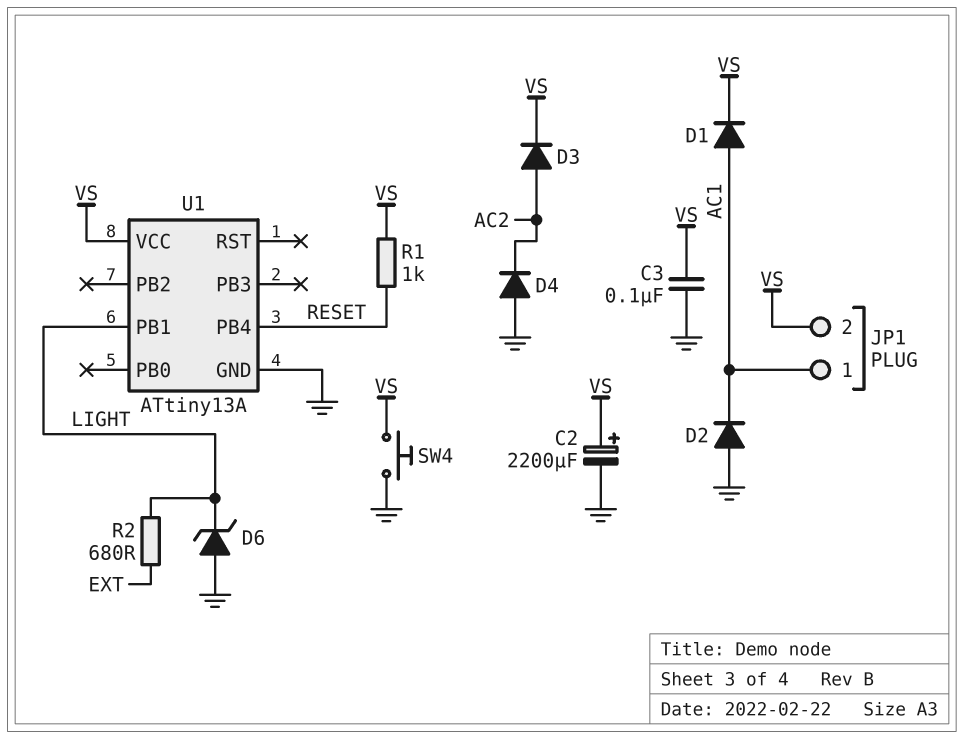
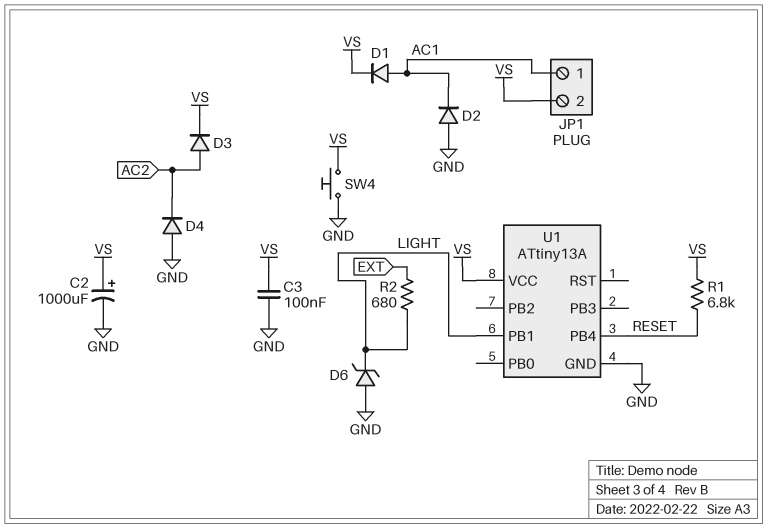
C2: 2200uF (plus VS, minus GND) -> 1000uF (plus VS, minus GND)
R1: 1k (RESET, VS) -> 6.8k (RESET, VS)

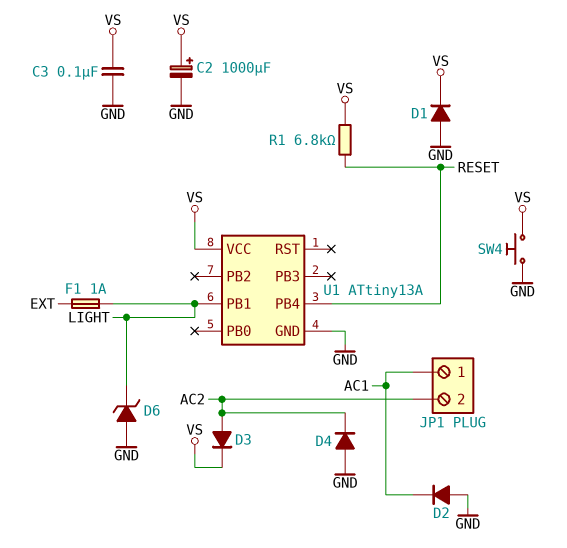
D1: diode (A AC1, K VS) -> diode (A GND, K VS)
F1: none -> 1A (EXT, LIGHT)
JP1 pin 2: VS -> AC2
R2: 680 (EXT, LIGHT) -> none

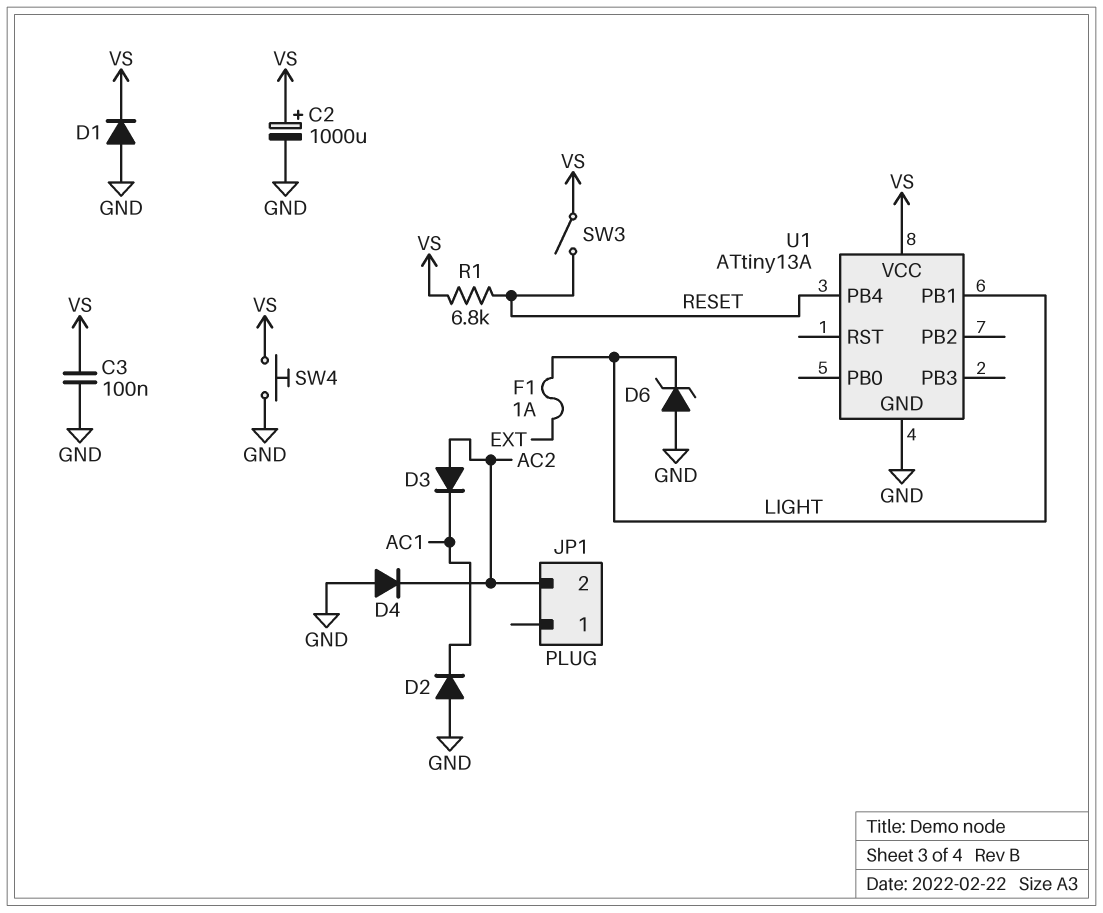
D3: diode (A AC2, K VS) -> diode (A AC2, K AC1)
JP1 pin 1: AC1 -> none
SW3: none -> switch (RESET, VS)

